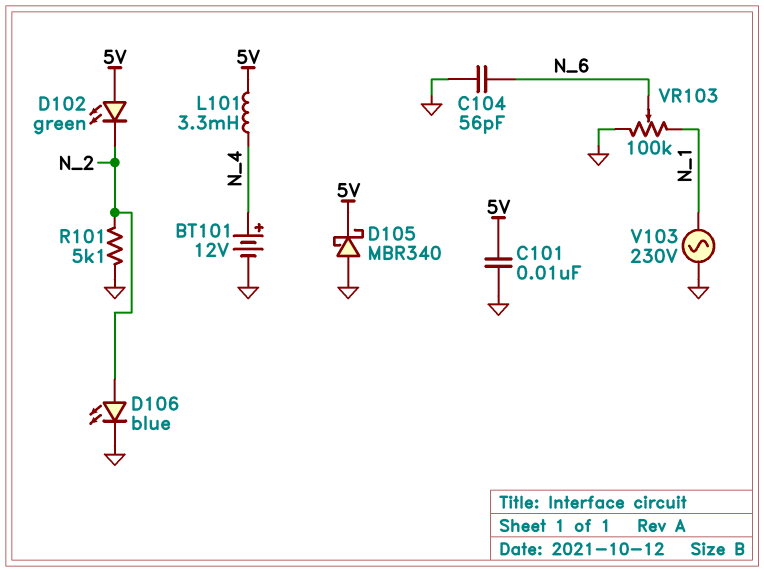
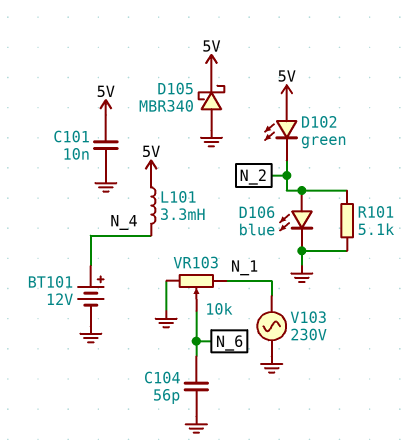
VR103: 100k (GND, N_1, wiper N_6) -> 10k (GND, N_1, wiper N_6)

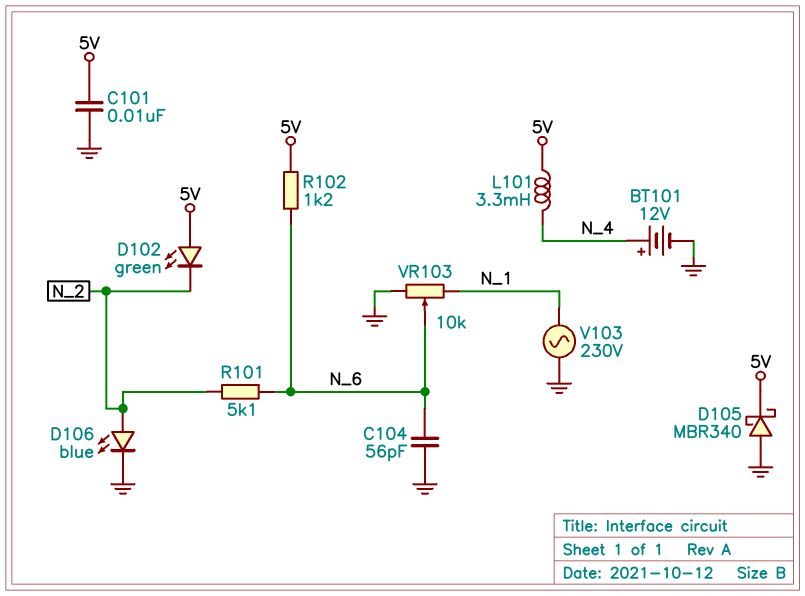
R101: 5.1k (GND, N_2) -> 5.1k (N_2, N_6)
R102: none -> 1.2k (5V, N_6)

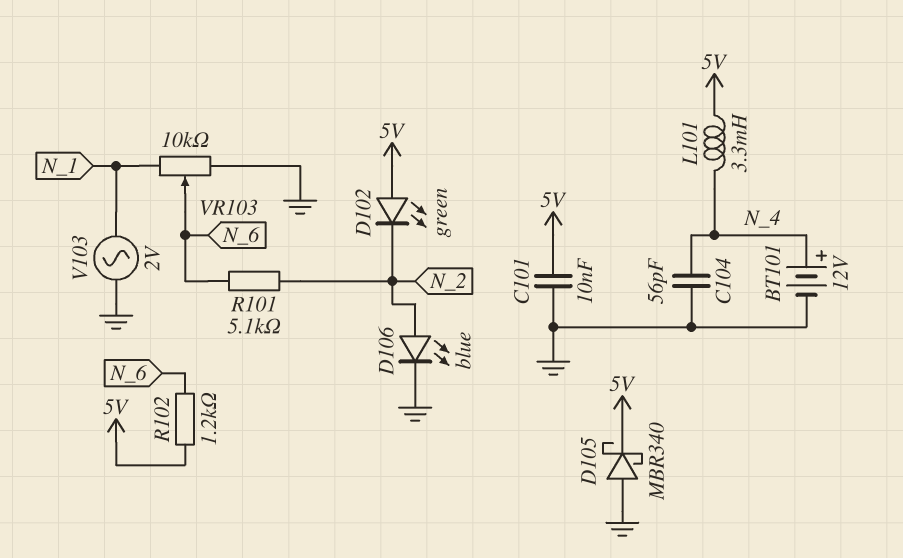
C104: 56pF (GND, N_6) -> 56pF (GND, N_4)
V103: AC 230V (GND, N_1) -> AC 2V (GND, N_1)

